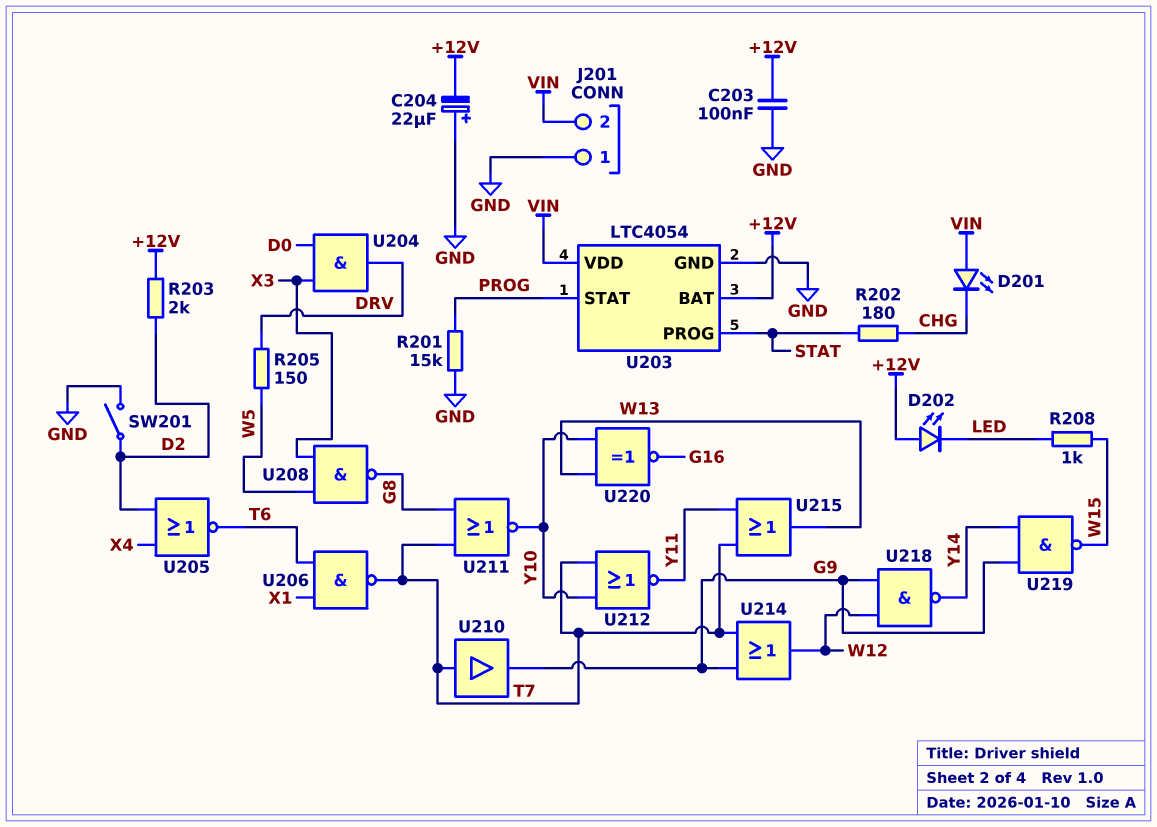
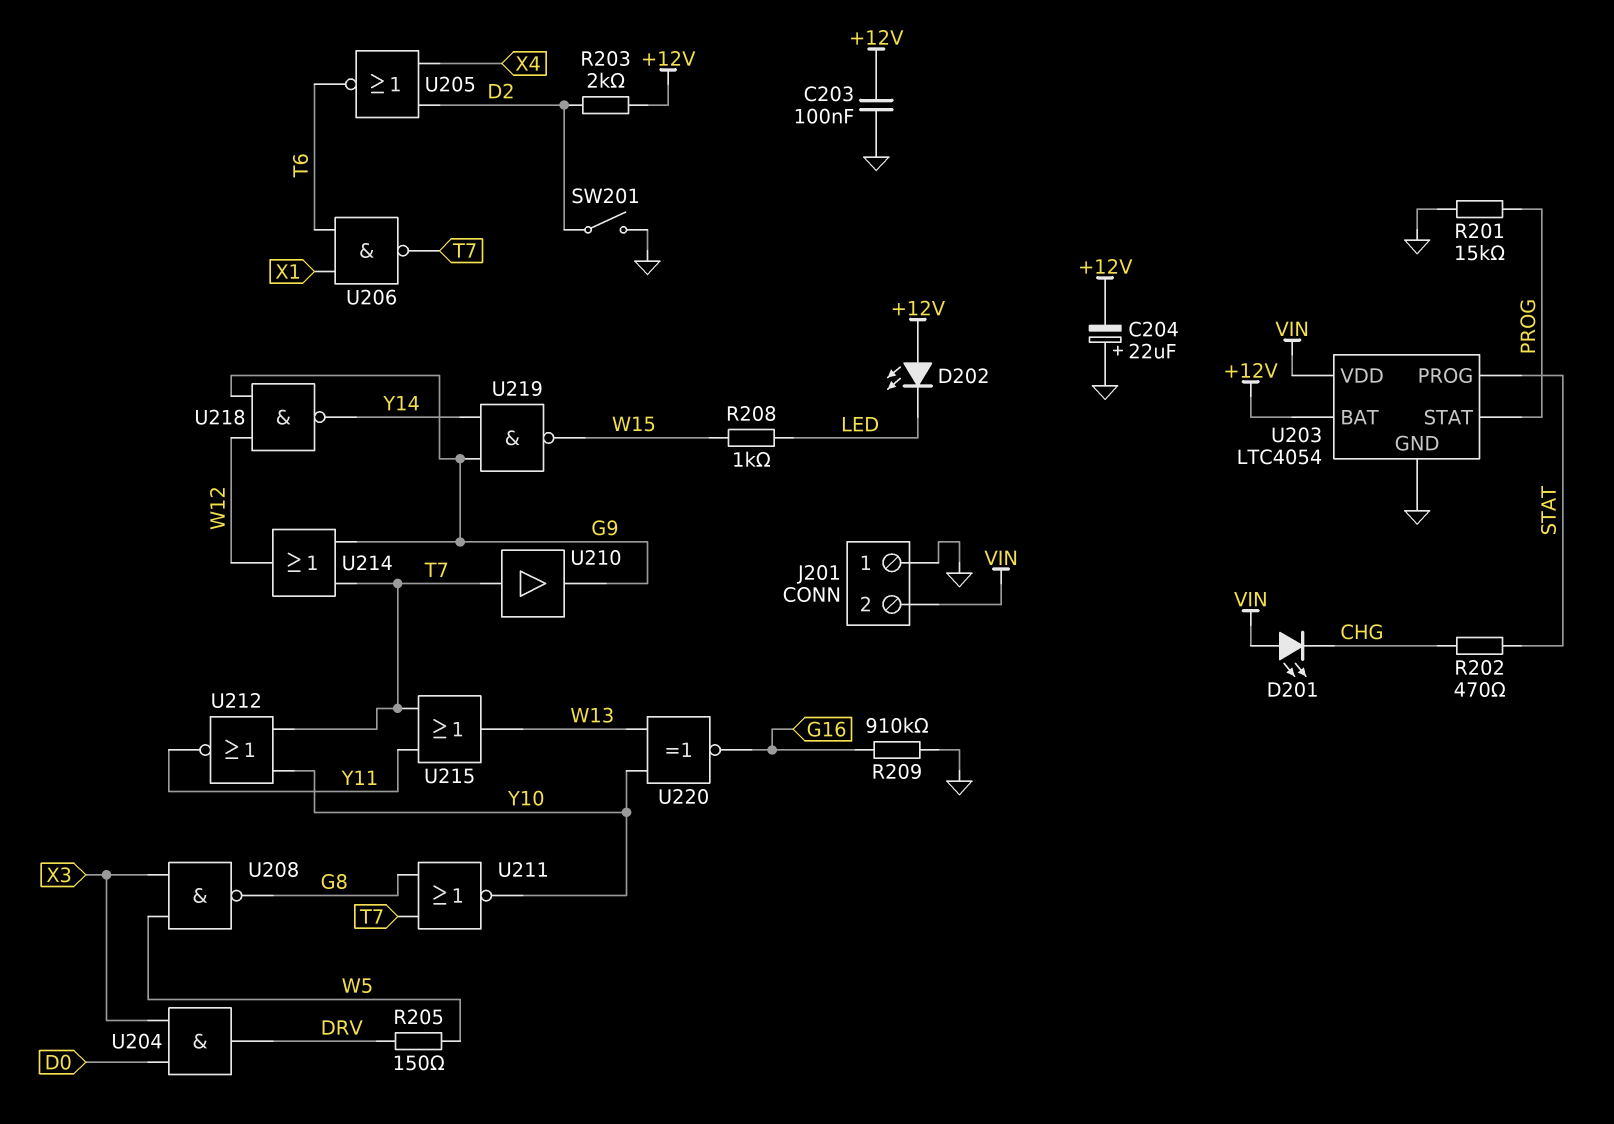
R202: 180 (CHG, STAT) -> 470 (CHG, STAT)
R209: none -> 910k (G16, GND)

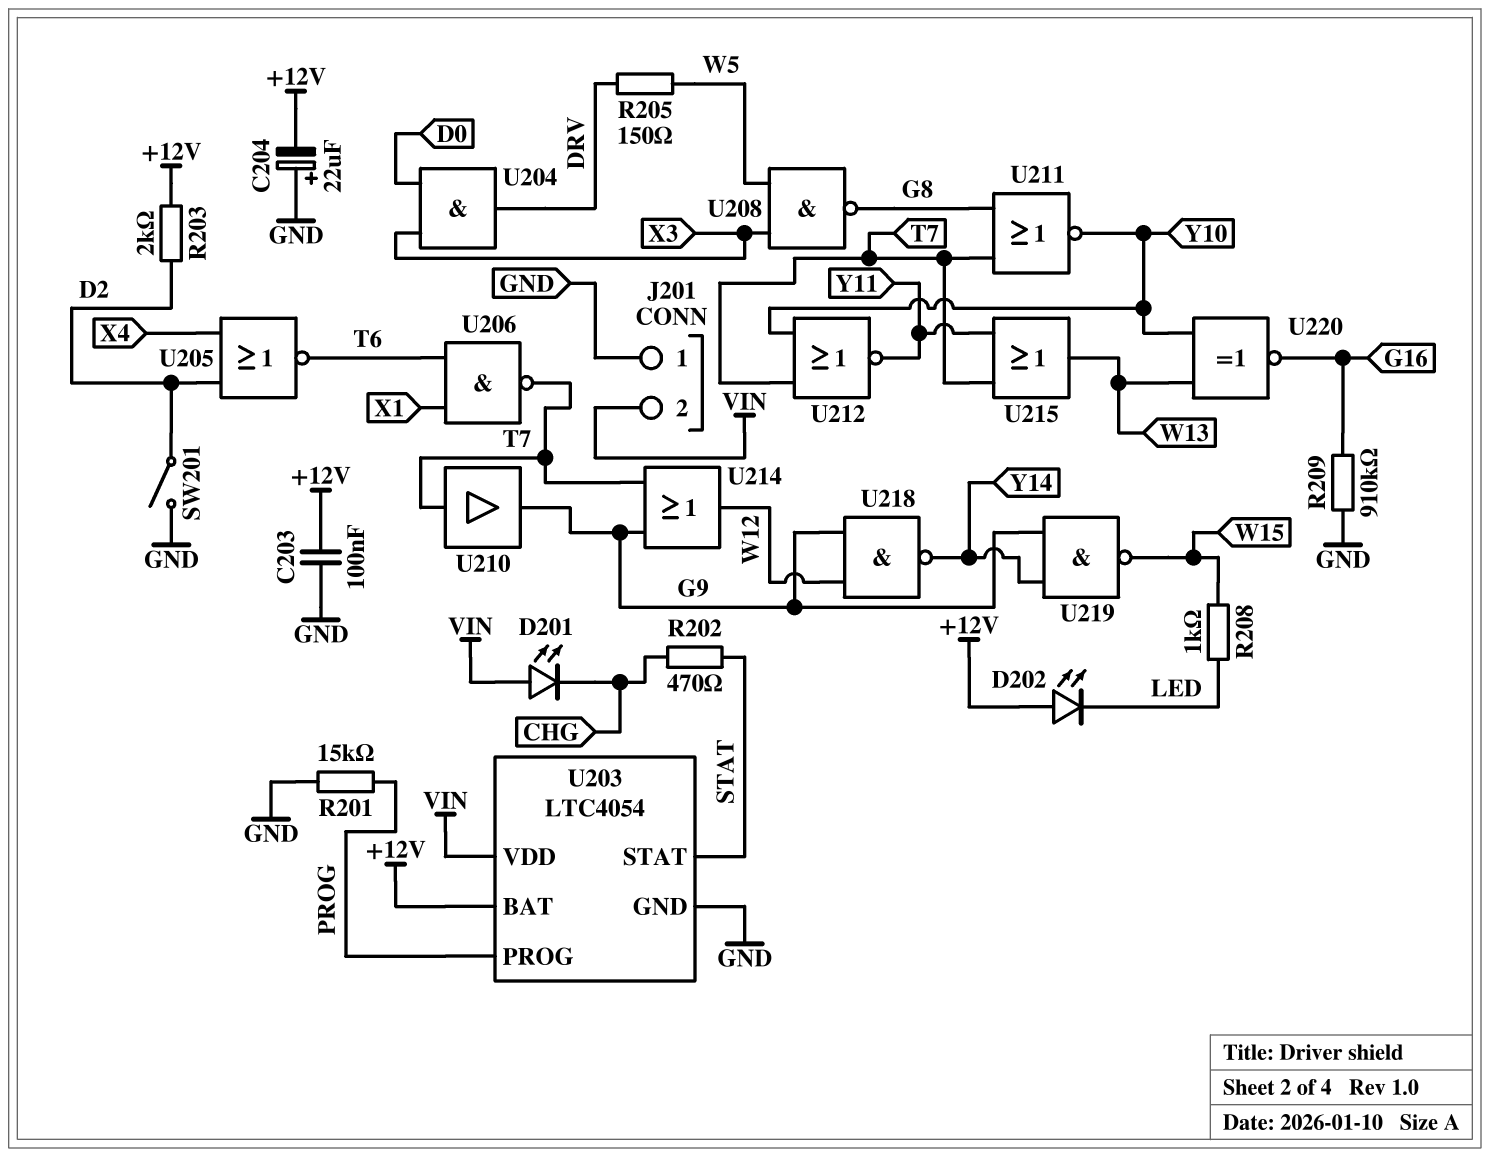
U203 pin PROG: STAT -> PROG
U203 pin STAT: PROG -> STAT

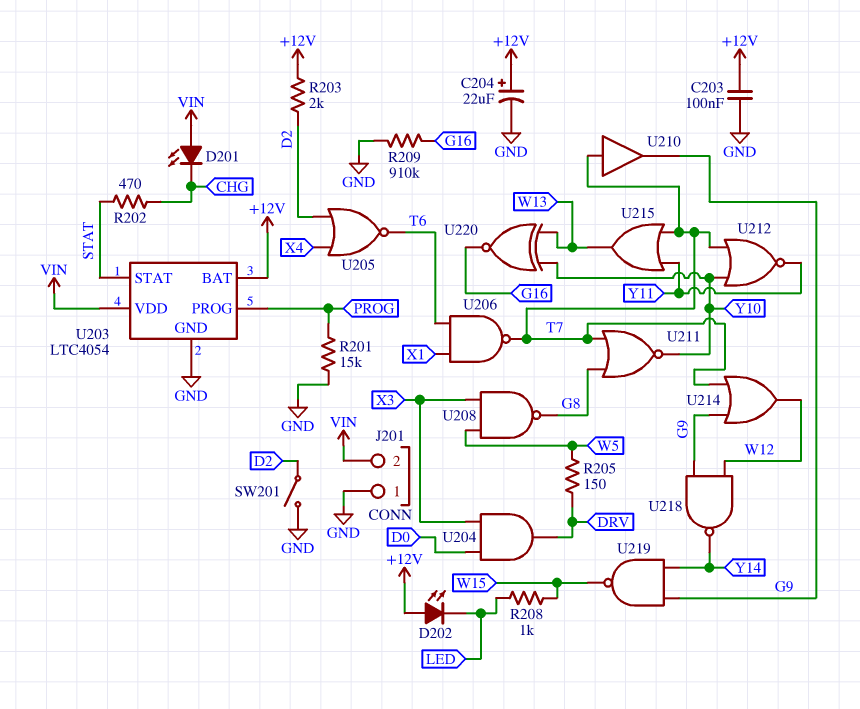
C204: 22uF (plus GND, minus +12V) -> 22uF (plus +12V, minus GND)

